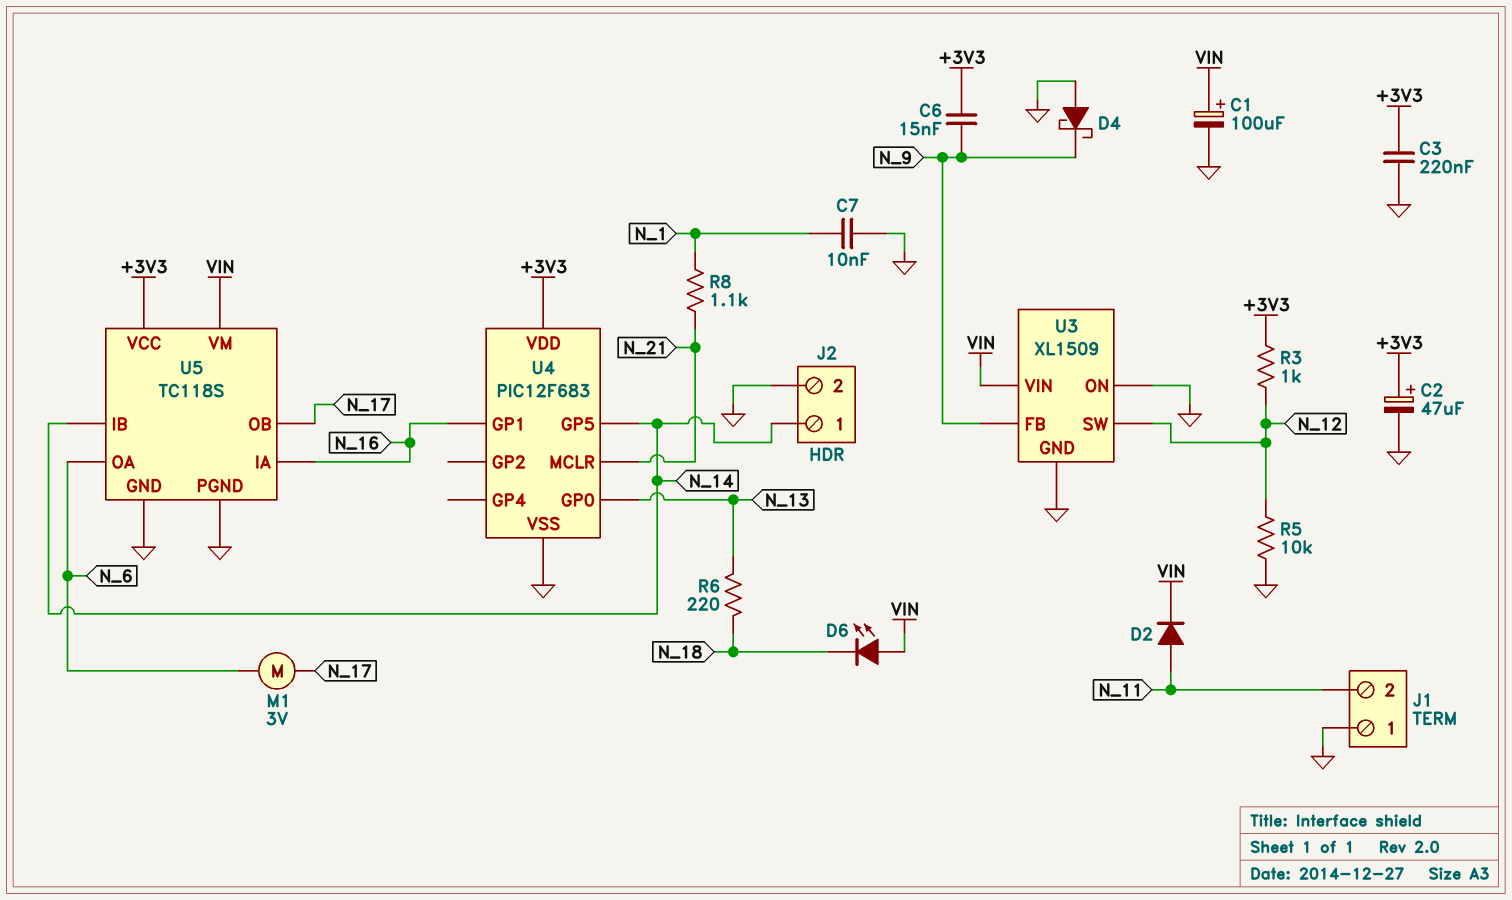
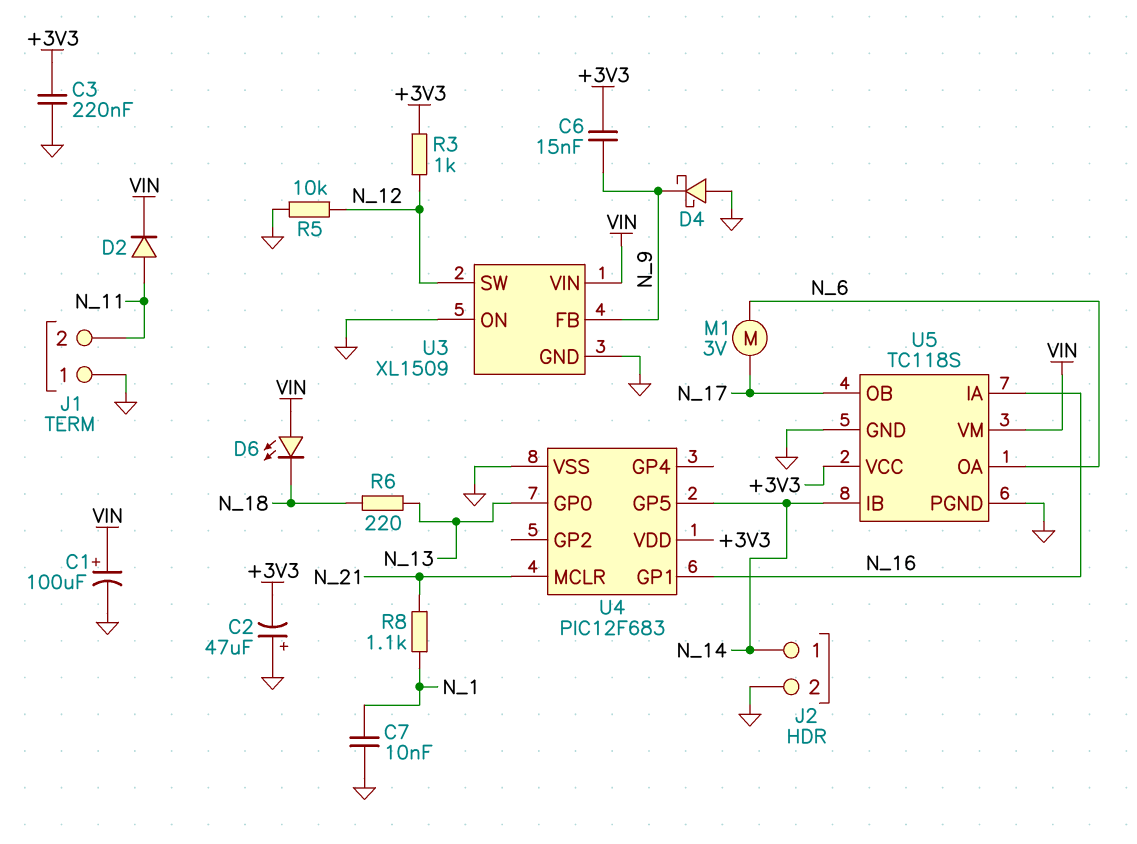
C2: 47uF (plus +3V3, minus GND) -> 47uF (plus GND, minus +3V3)

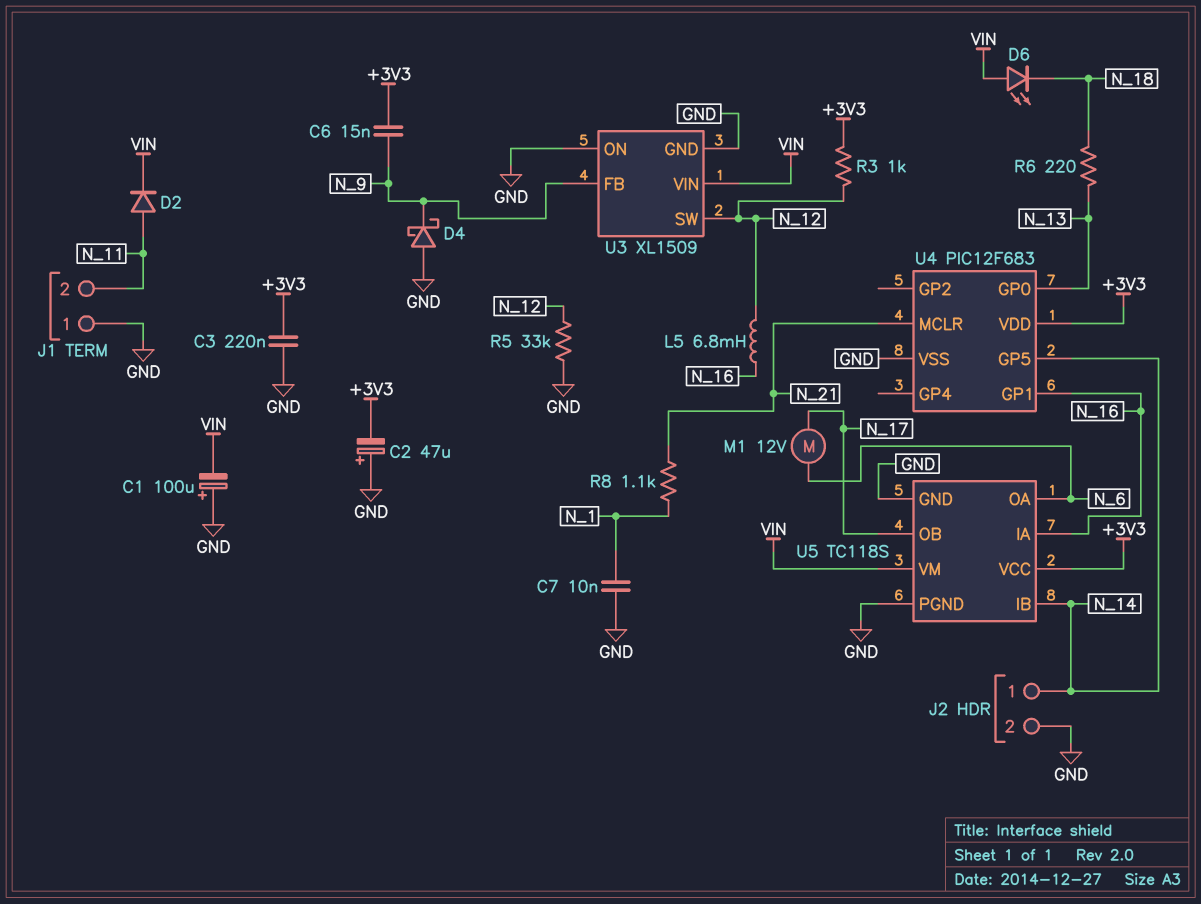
C1: 100uF (plus VIN, minus GND) -> 100uF (plus GND, minus VIN)
L5: none -> 6.8mH (N_12, N_16)
M1: motor 3V (N_6, N_17) -> motor 12V (N_6, N_17)
R5: 10k (GND, N_12) -> 33k (GND, N_12)

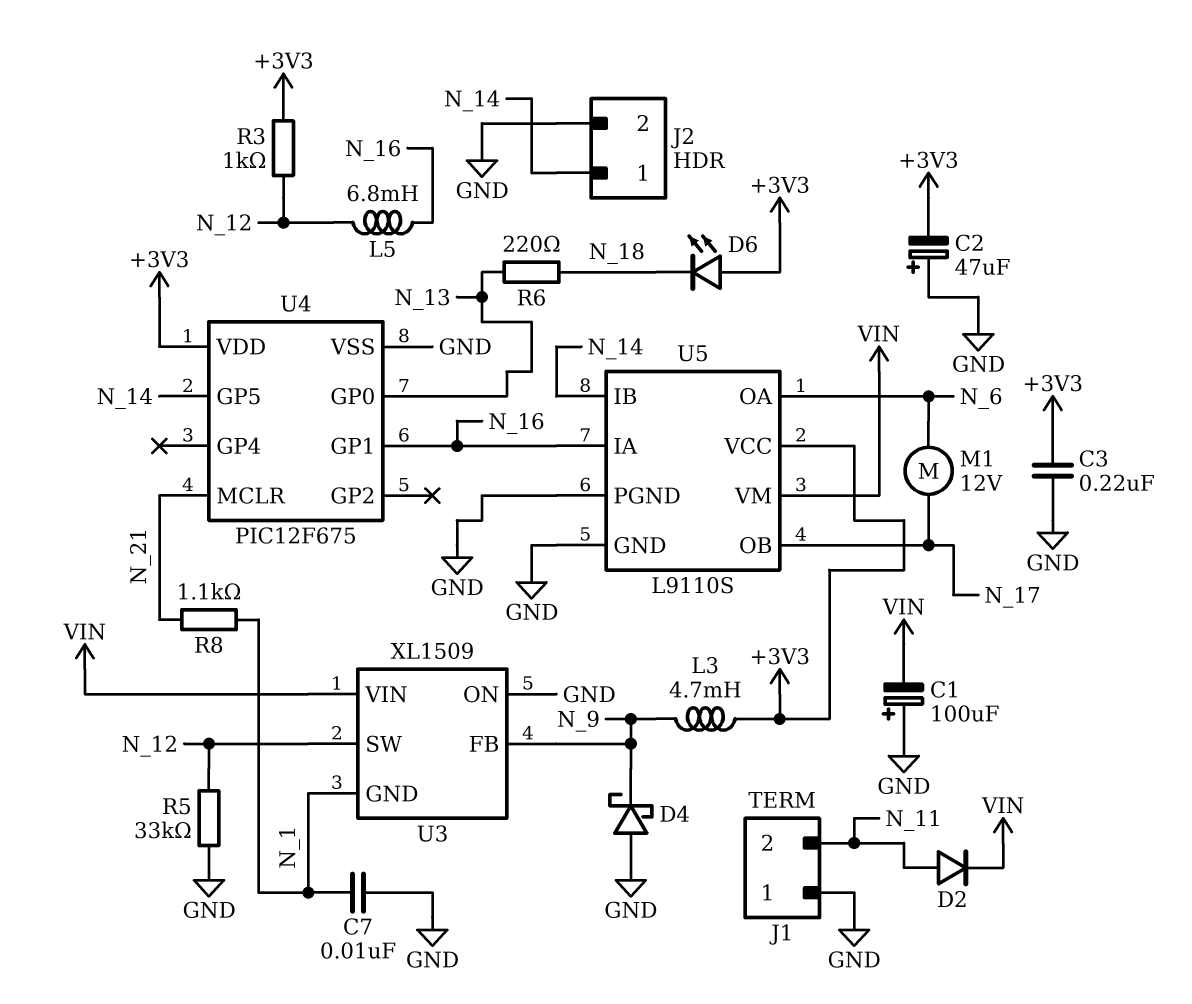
C6: 15nF (+3V3, N_9) -> none
D6: LED (A VIN, K N_18) -> LED (A +3V3, K N_18)
L3: none -> 4.7mH (+3V3, N_9)
U3 pin GND: GND -> N_1
U4: PIC12F683 -> PIC12F675
U5: TC118S -> L9110S

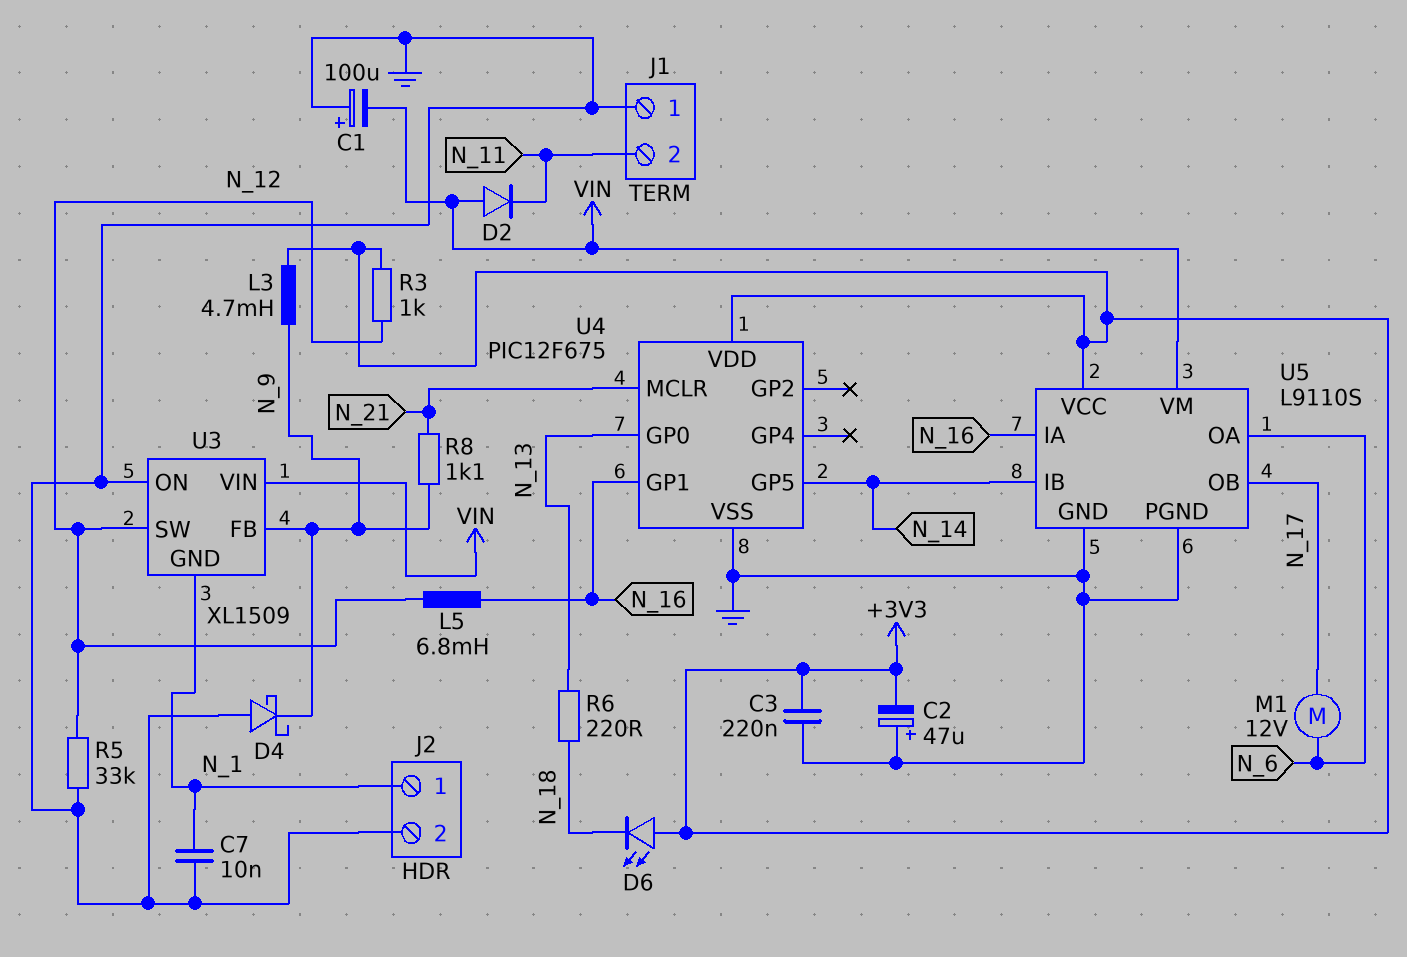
D2: diode (A N_11, K VIN) -> diode (A VIN, K N_11)
J2 pin 1: N_14 -> N_1
R8: 1.1k (N_1, N_21) -> 1.1k (N_9, N_21)

